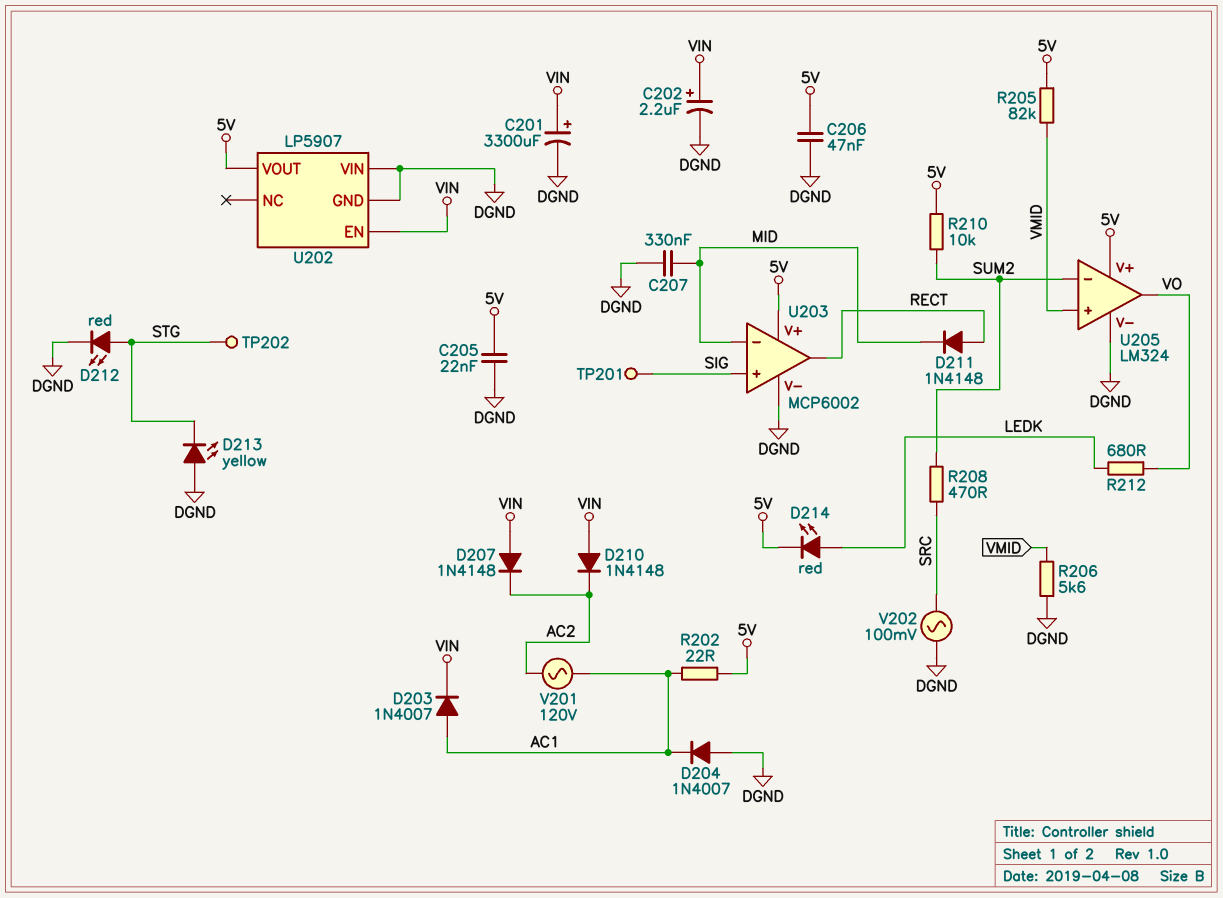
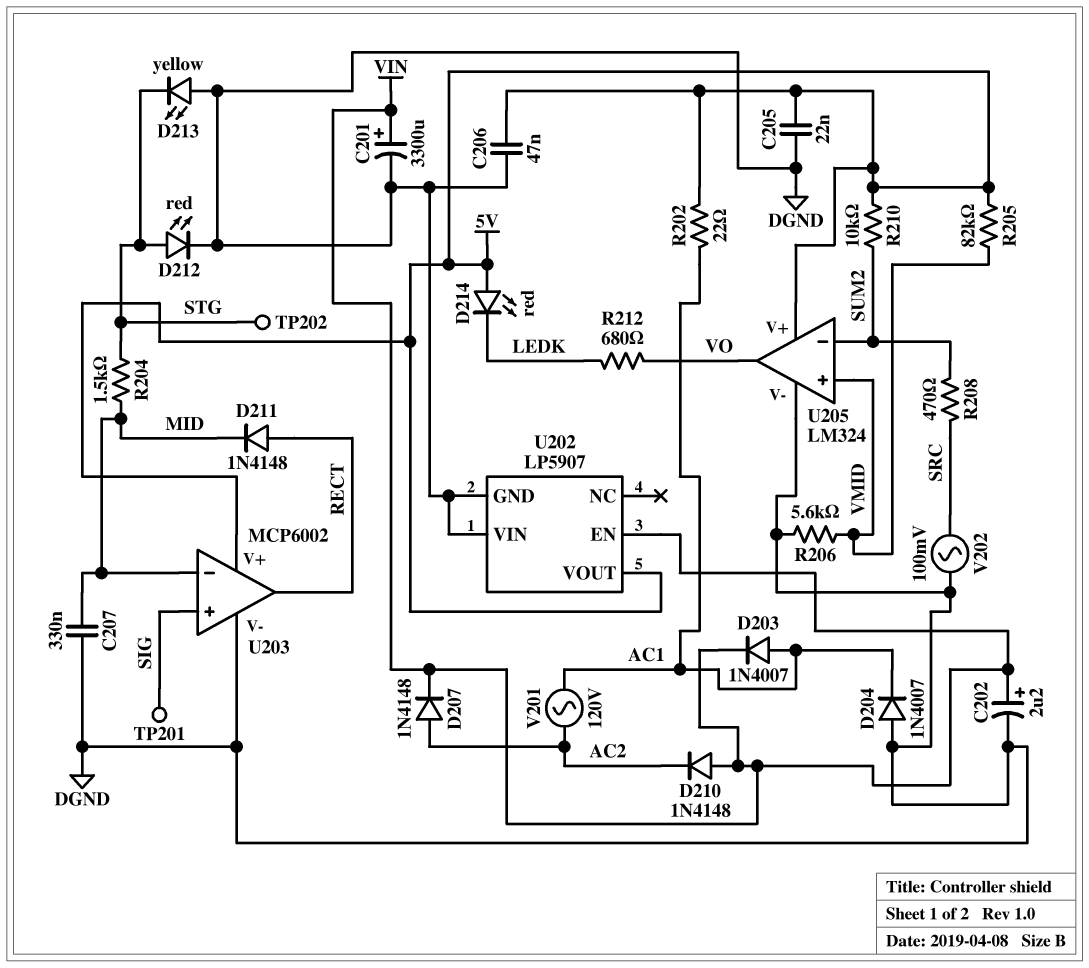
D207: diode 1N4148 (A VIN, K AC2) -> diode 1N4148 (A AC2, K VIN)
D214: LED red (A LEDK, K 5V) -> LED red (A 5V, K LEDK)
R204: none -> 1.5k (MID, STG)

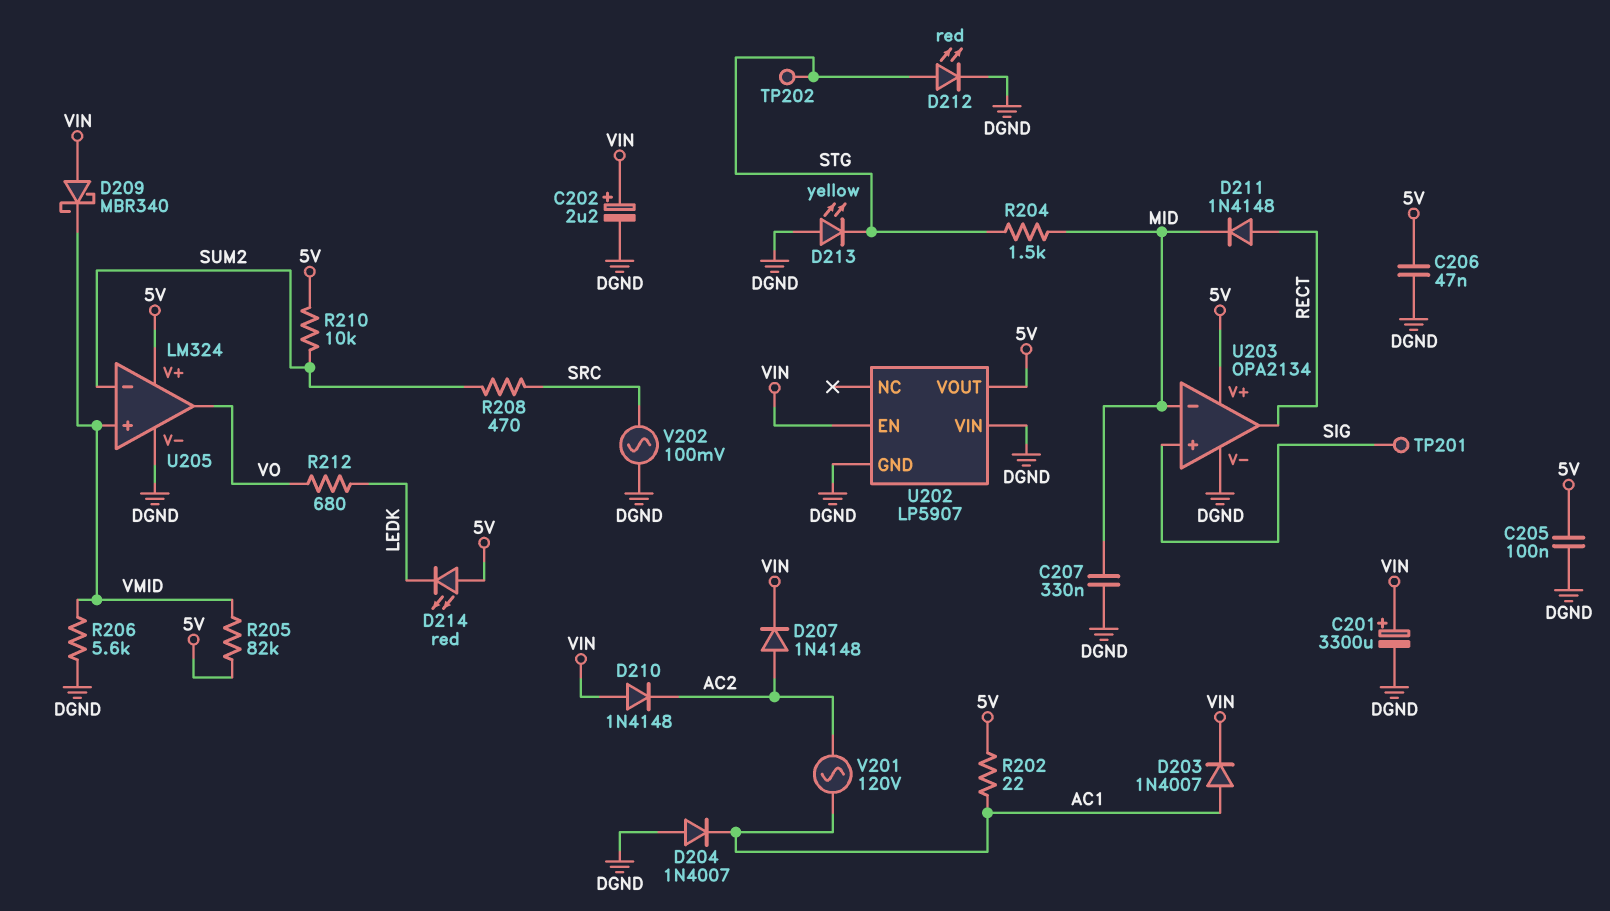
C205: 22nF (5V, DGND) -> 100nF (5V, DGND)
D209: none -> schottky MBR340 (A VIN, K VMID)
U203: MCP6002 -> OPA2134

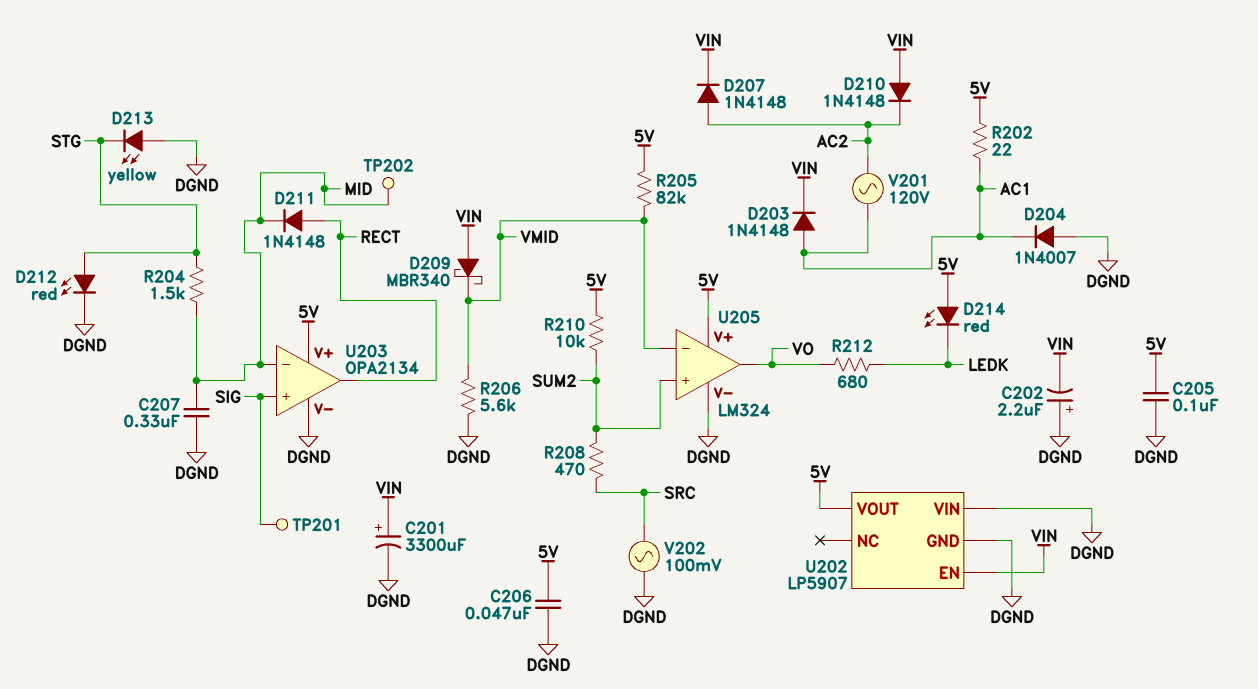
C202: 2.2uF (plus VIN, minus DGND) -> 2.2uF (plus DGND, minus VIN)
D203: diode 1N4007 (A AC1, K VIN) -> diode 1N4148 (A AC1, K VIN)
TP202: test point (STG) -> test point (MID)
U205 pin in+: VMID -> SUM2
U205 pin in-: SUM2 -> VMID

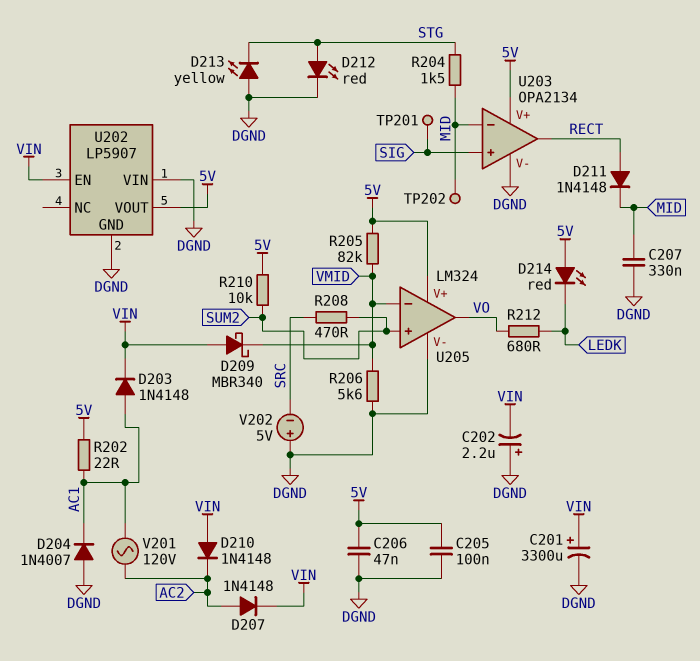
V202: AC 100mV (DGND, SRC) -> 5V (plus DGND, minus SRC)

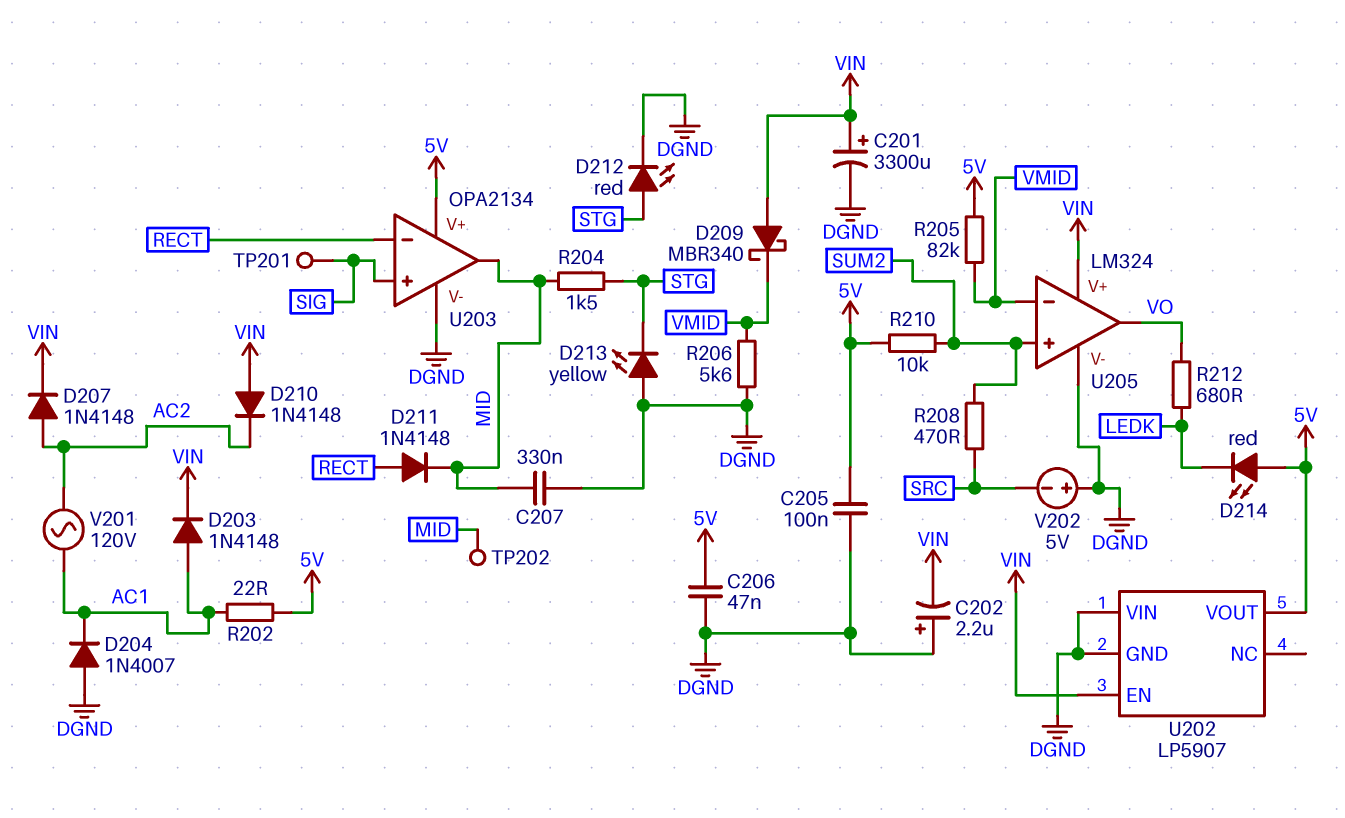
U203 pin in-: MID -> RECT
U203 pin out: RECT -> MID
U205 pin V+: 5V -> VIN

